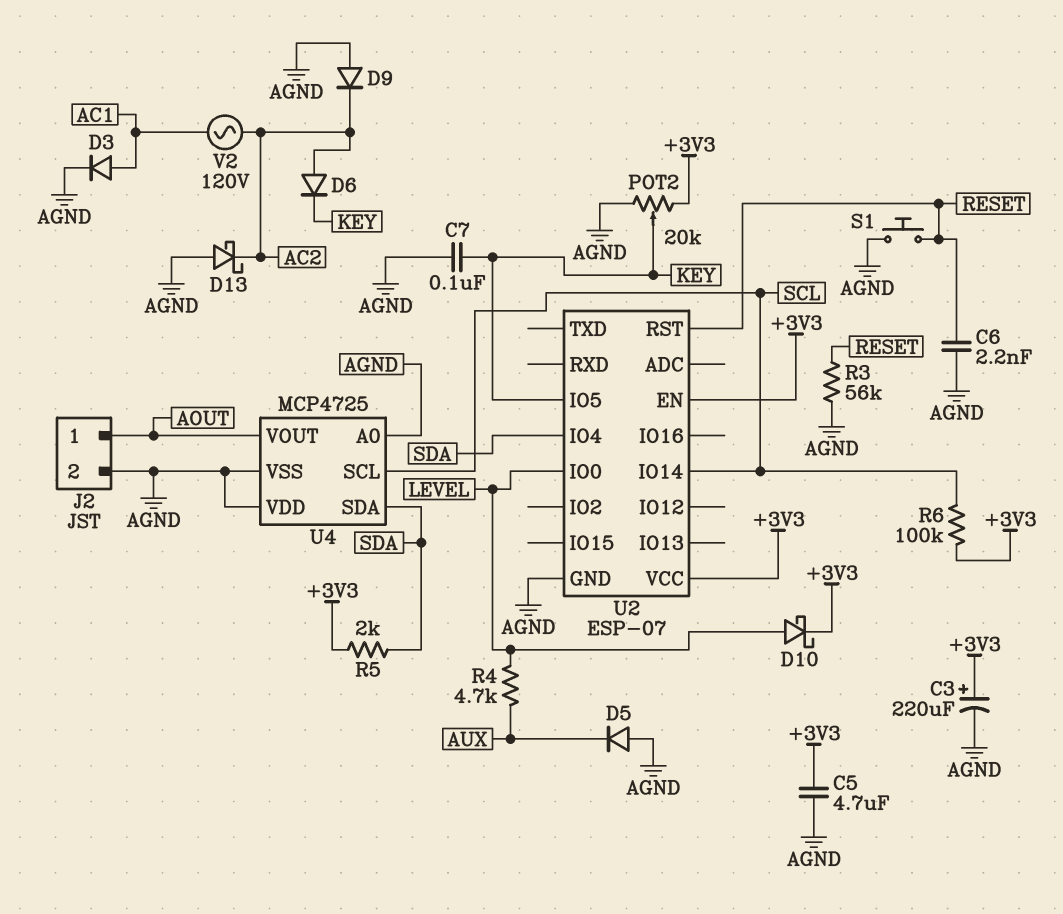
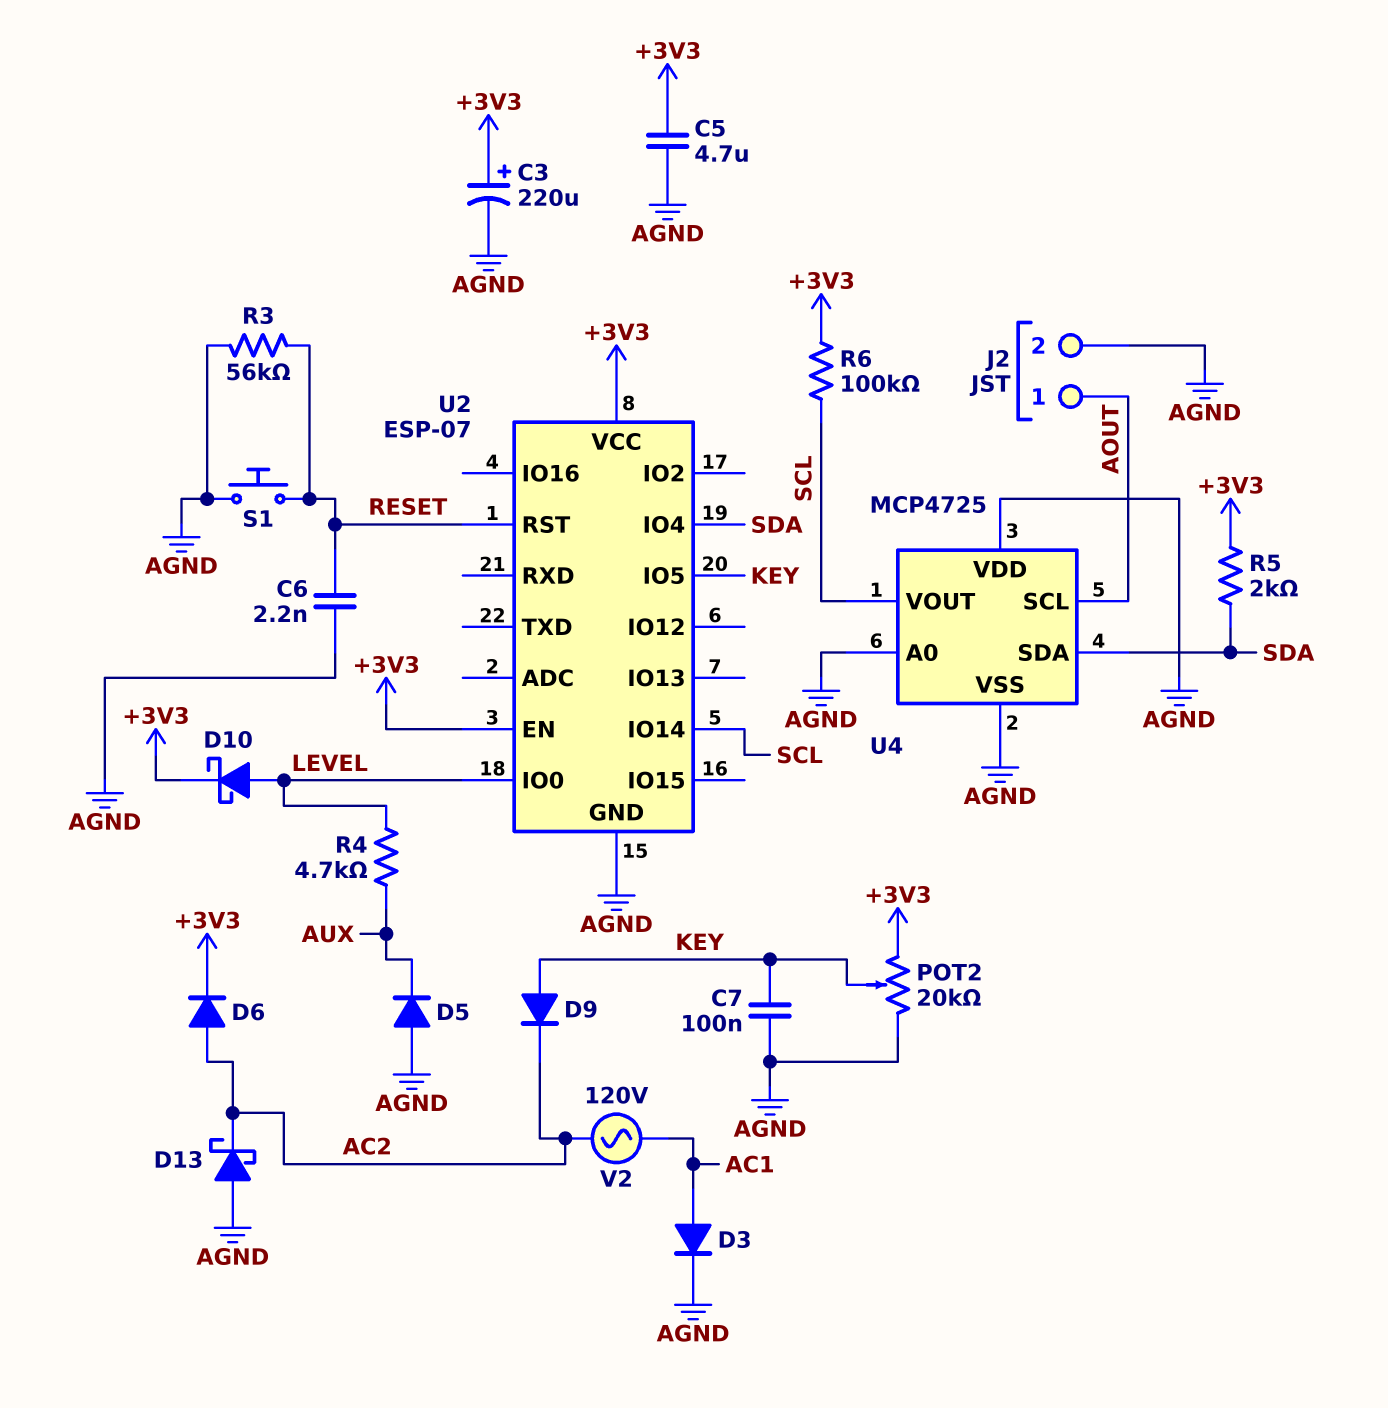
D6: diode (A AC2, K KEY) -> diode (A AC2, K +3V3)
D9: diode (A AGND, K AC2) -> diode (A KEY, K AC2)
U4 pin SCL: SCL -> AOUT
U4 pin VOUT: AOUT -> SCL

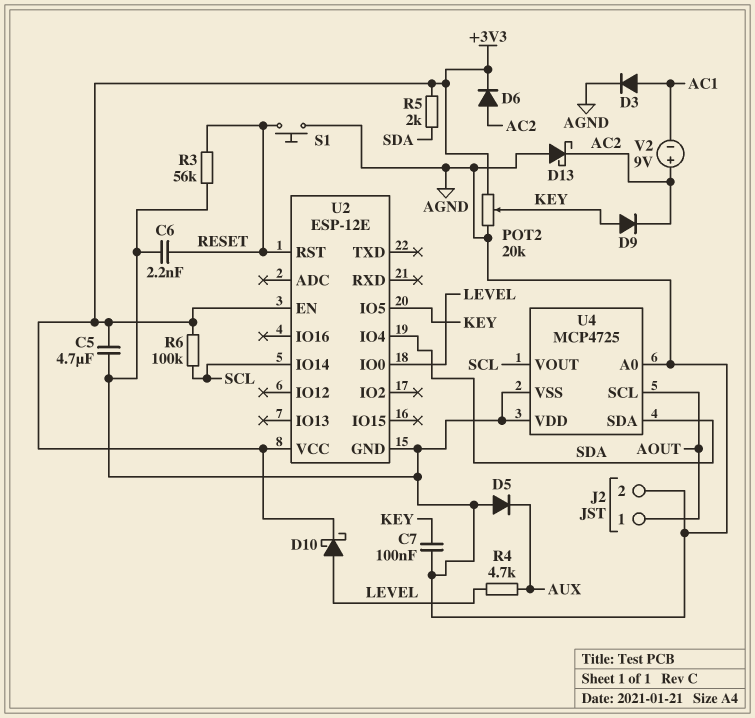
C3: 220uF (plus +3V3, minus AGND) -> none
U2: ESP-07 -> ESP-12E
V2: AC 120V (AC1, AC2) -> 9V (plus AC2, minus AC1)

